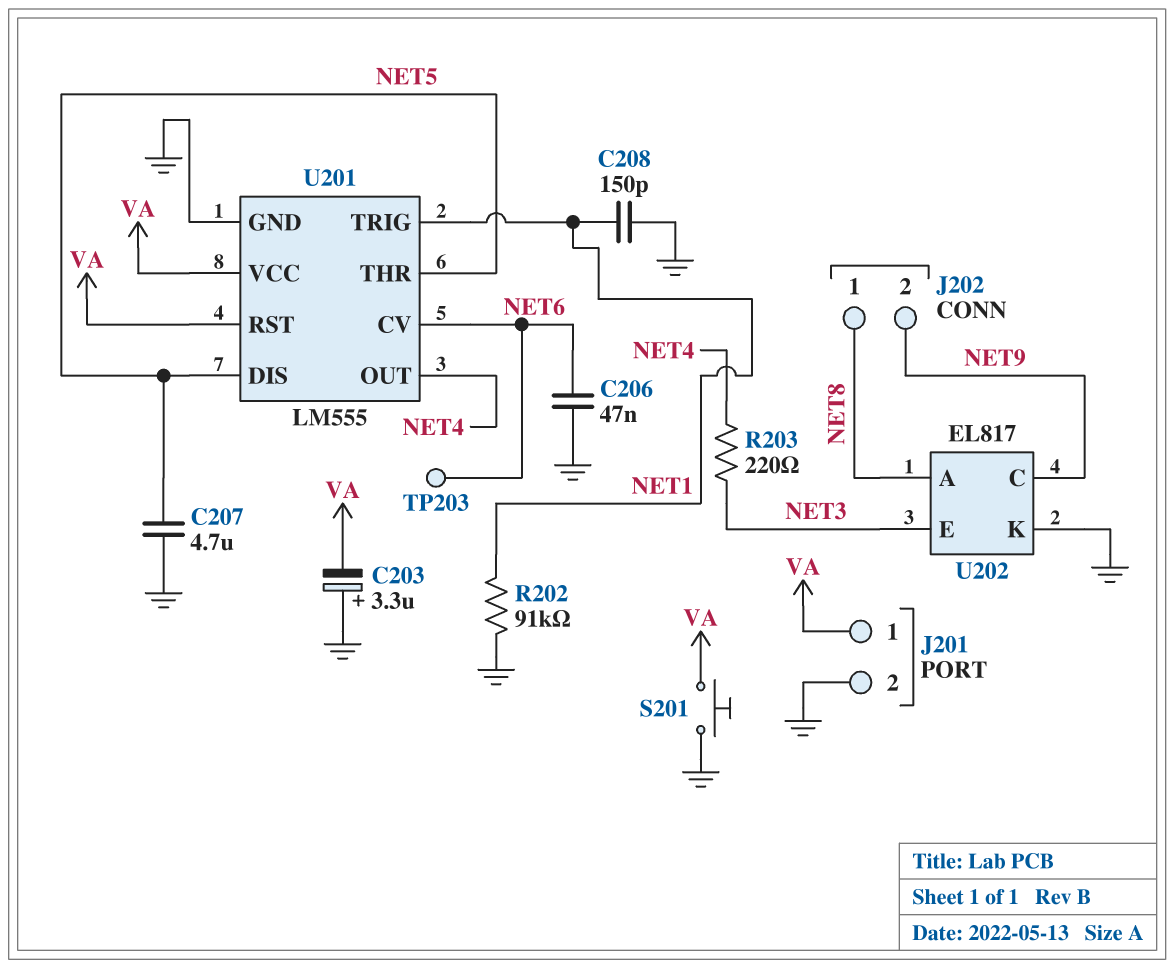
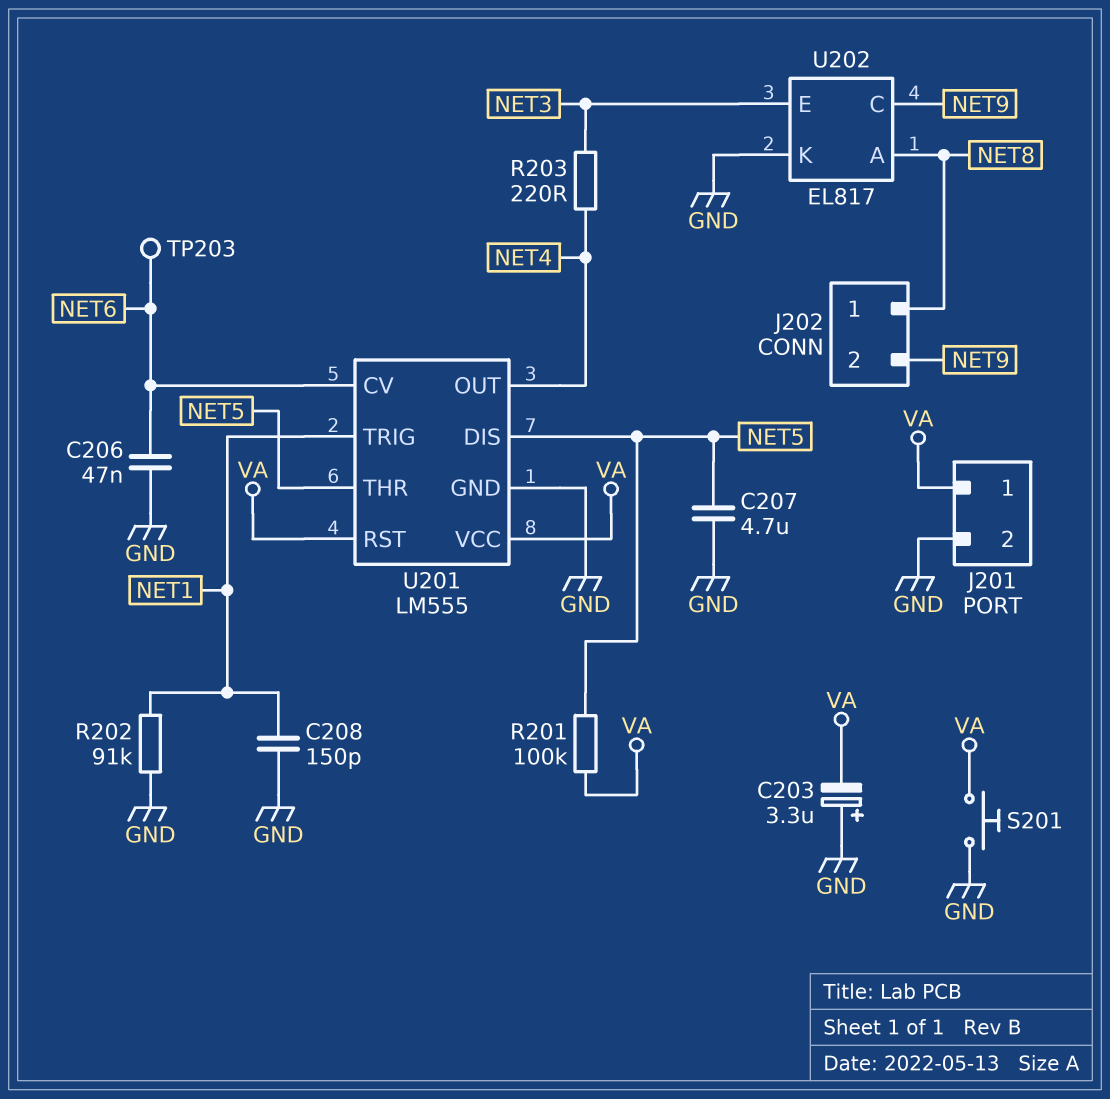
R201: none -> 100k (NET5, VA)

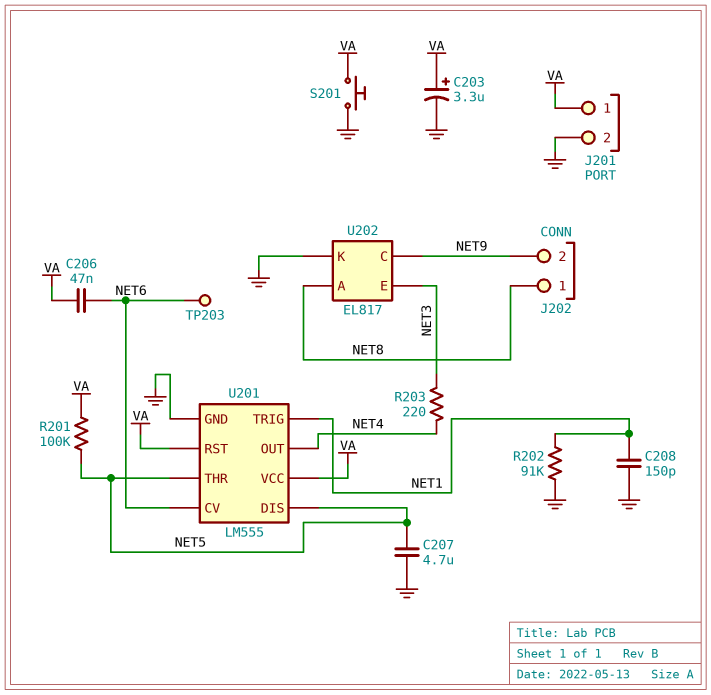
C203: 3.3uF (plus GND, minus VA) -> 3.3uF (plus VA, minus GND)
C206: 47nF (GND, NET6) -> 47nF (NET6, VA)

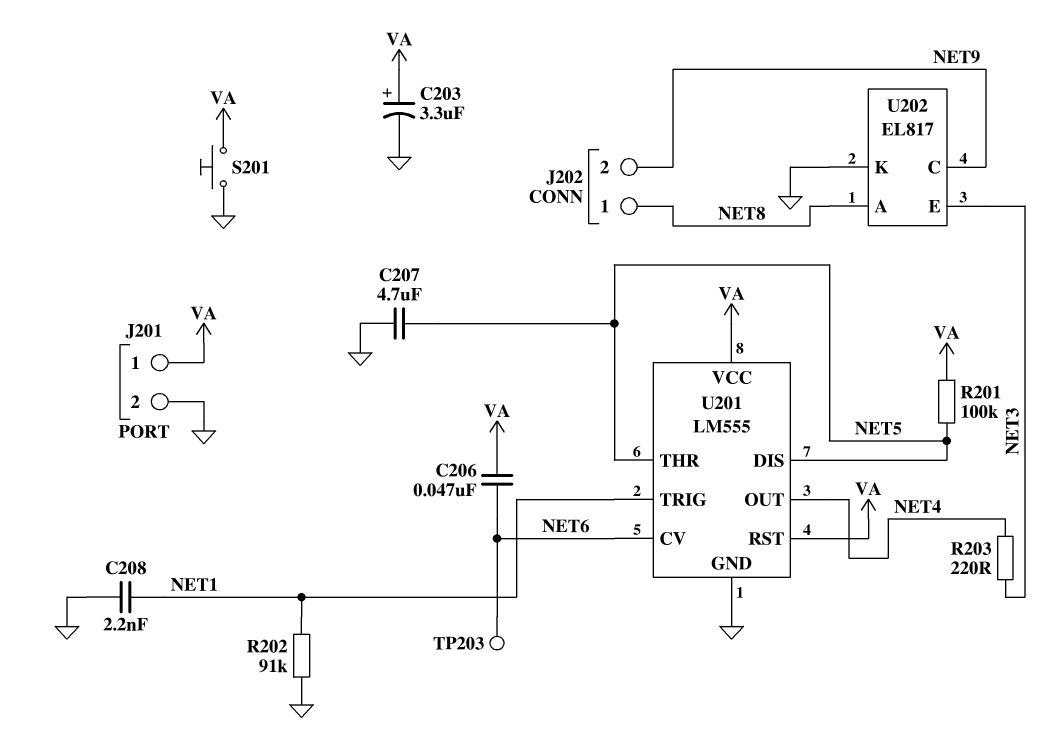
C208: 150pF (GND, NET1) -> 2.2nF (GND, NET1)

